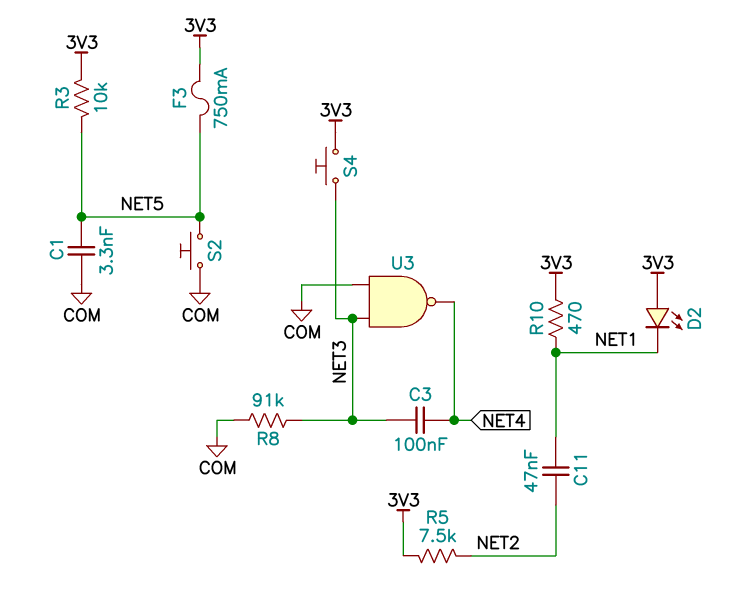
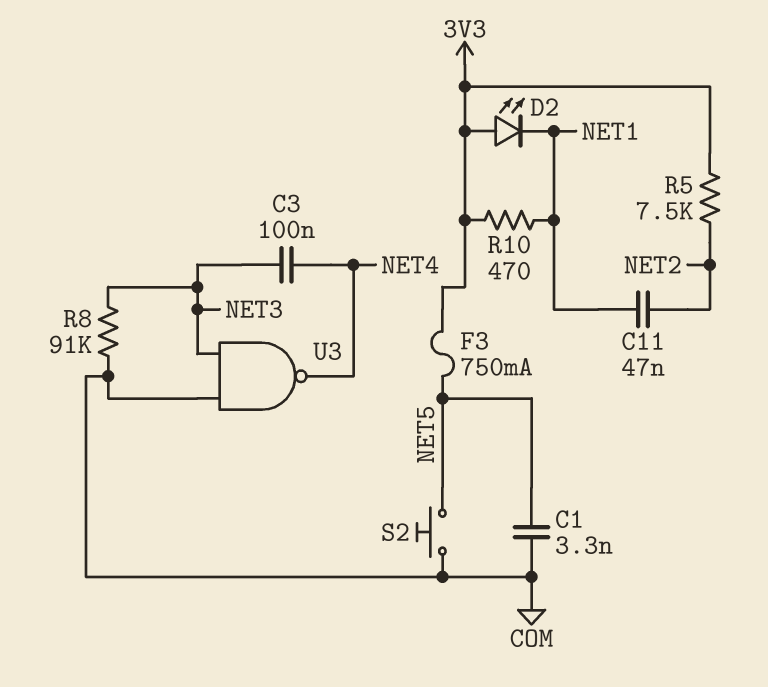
R3: 10k (3V3, NET5) -> none
S4: button (3V3, NET3) -> none

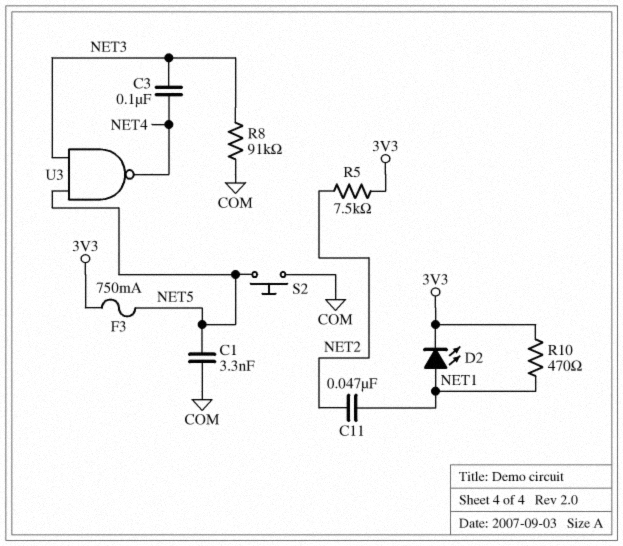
D2: LED (A 3V3, K NET1) -> LED (A NET1, K 3V3)
U3: NAND (in COM, in NET3, out NET4) -> NAND (in NET3, in NET5, out NET4)

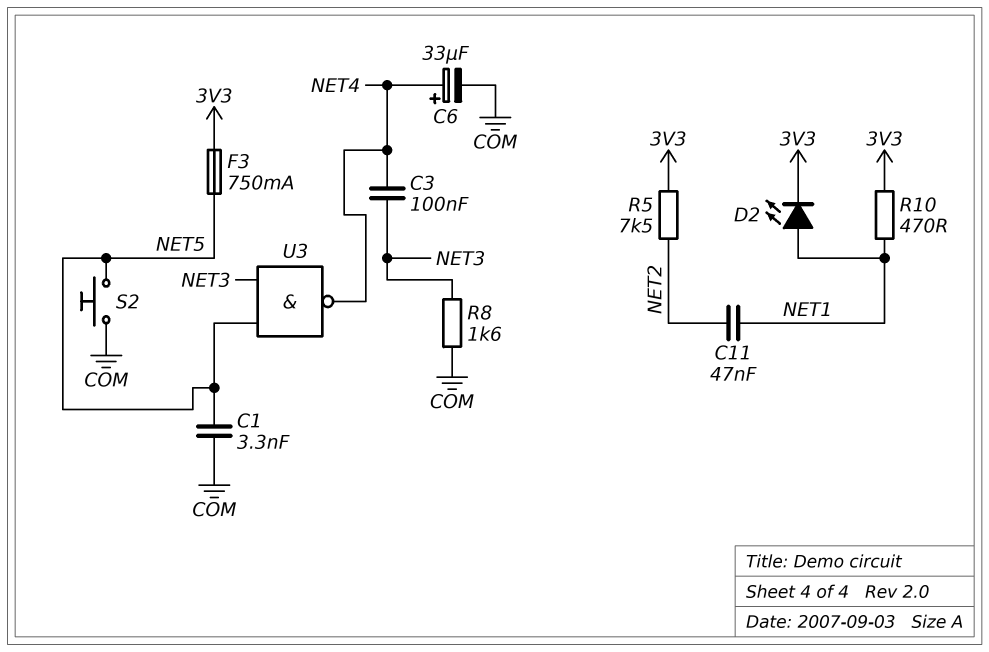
C6: none -> 33uF (plus NET4, minus COM)
R8: 91k (COM, NET3) -> 1.6k (COM, NET3)

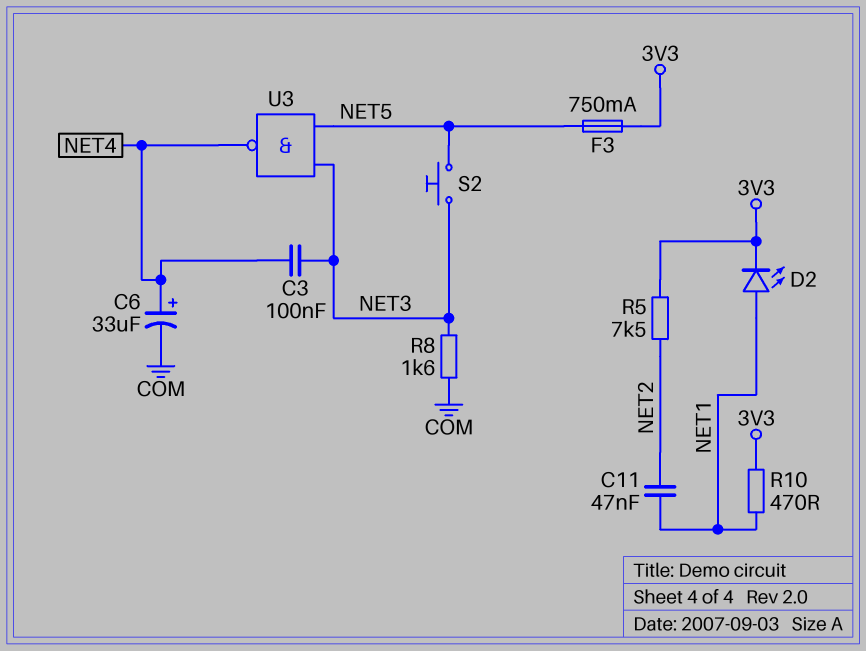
C1: 3.3nF (COM, NET5) -> none
S2: button (COM, NET5) -> button (NET3, NET5)

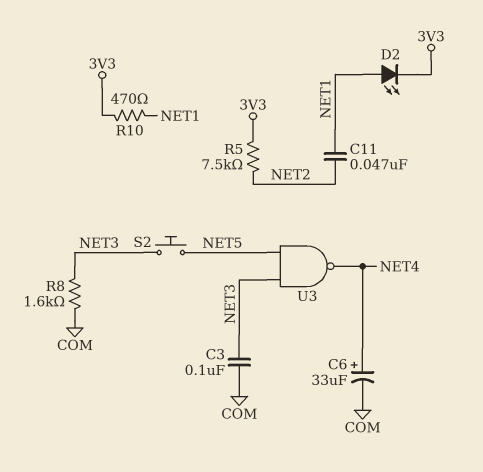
C3: 100nF (NET3, NET4) -> 100nF (COM, NET3)
F3: 750mA (3V3, NET5) -> none

